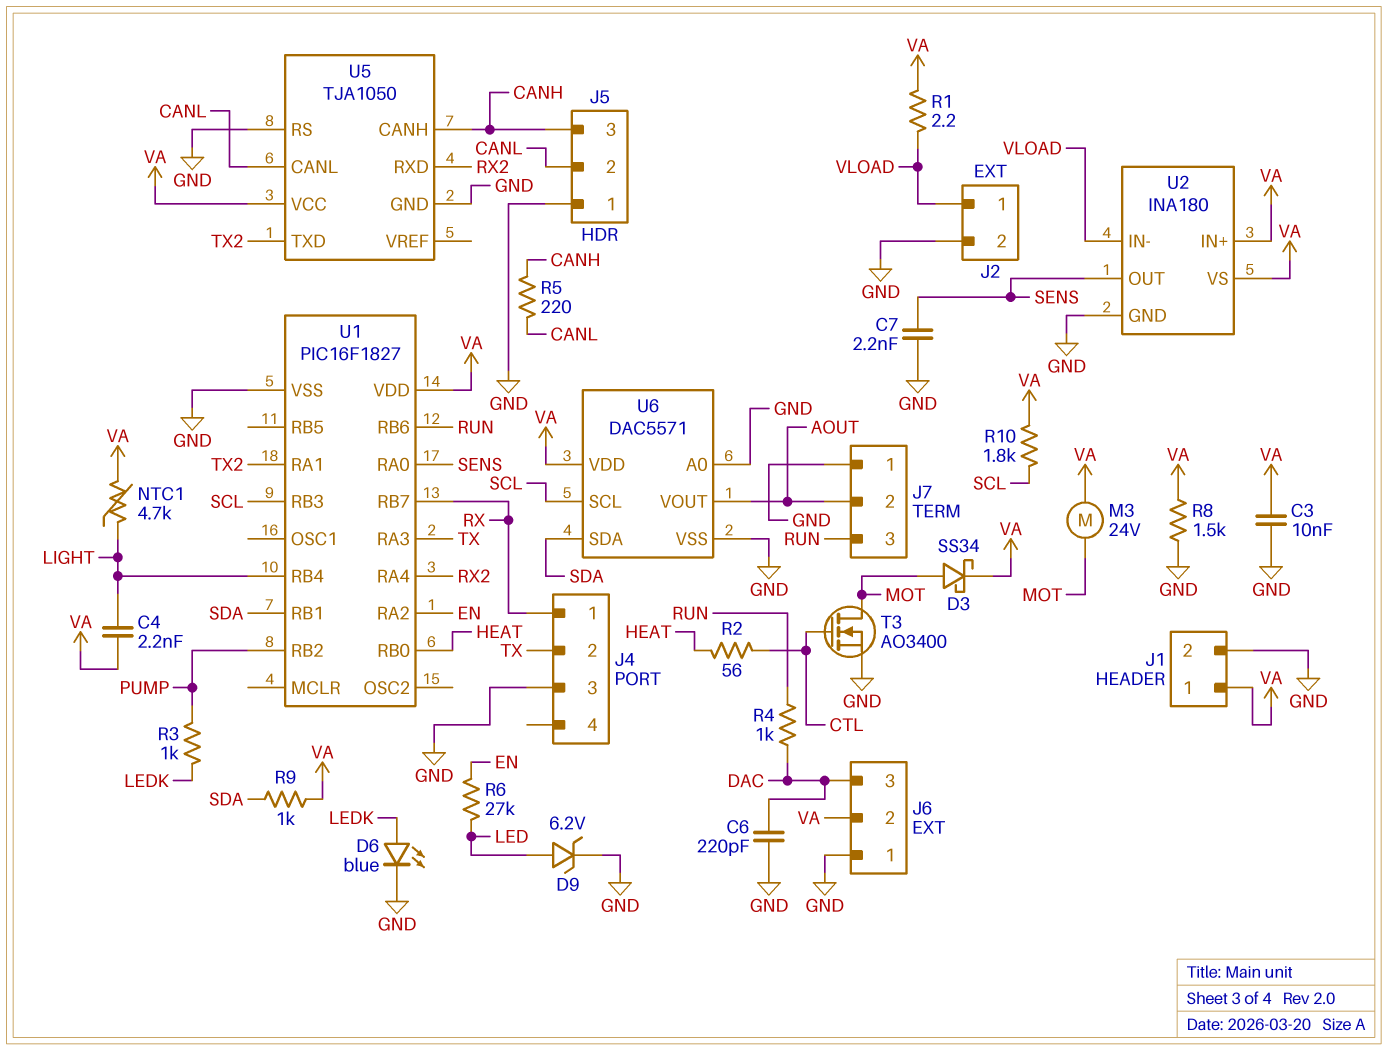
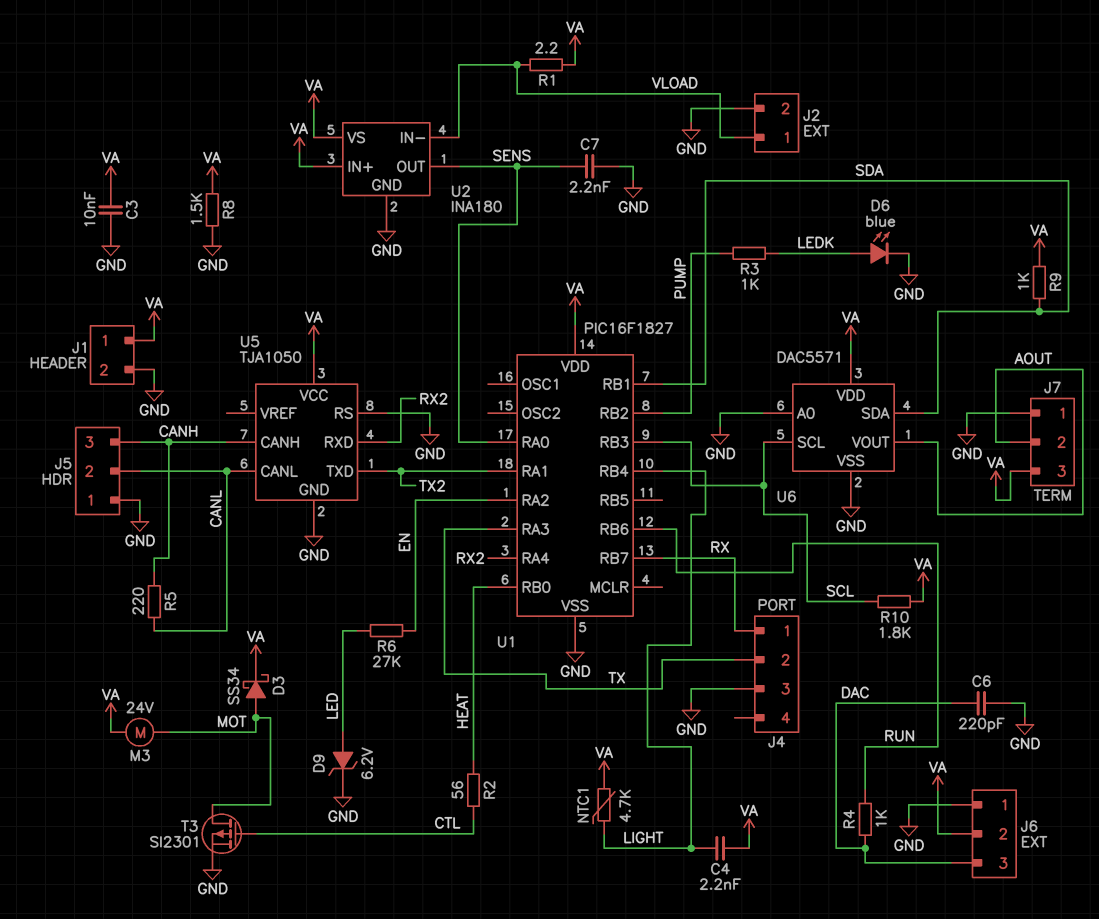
J7 pin 3: RUN -> VA
T3: NMOS AO3400 (G CTL, D MOT, S GND) -> PMOS SI2301 (G CTL, D MOT, S GND)

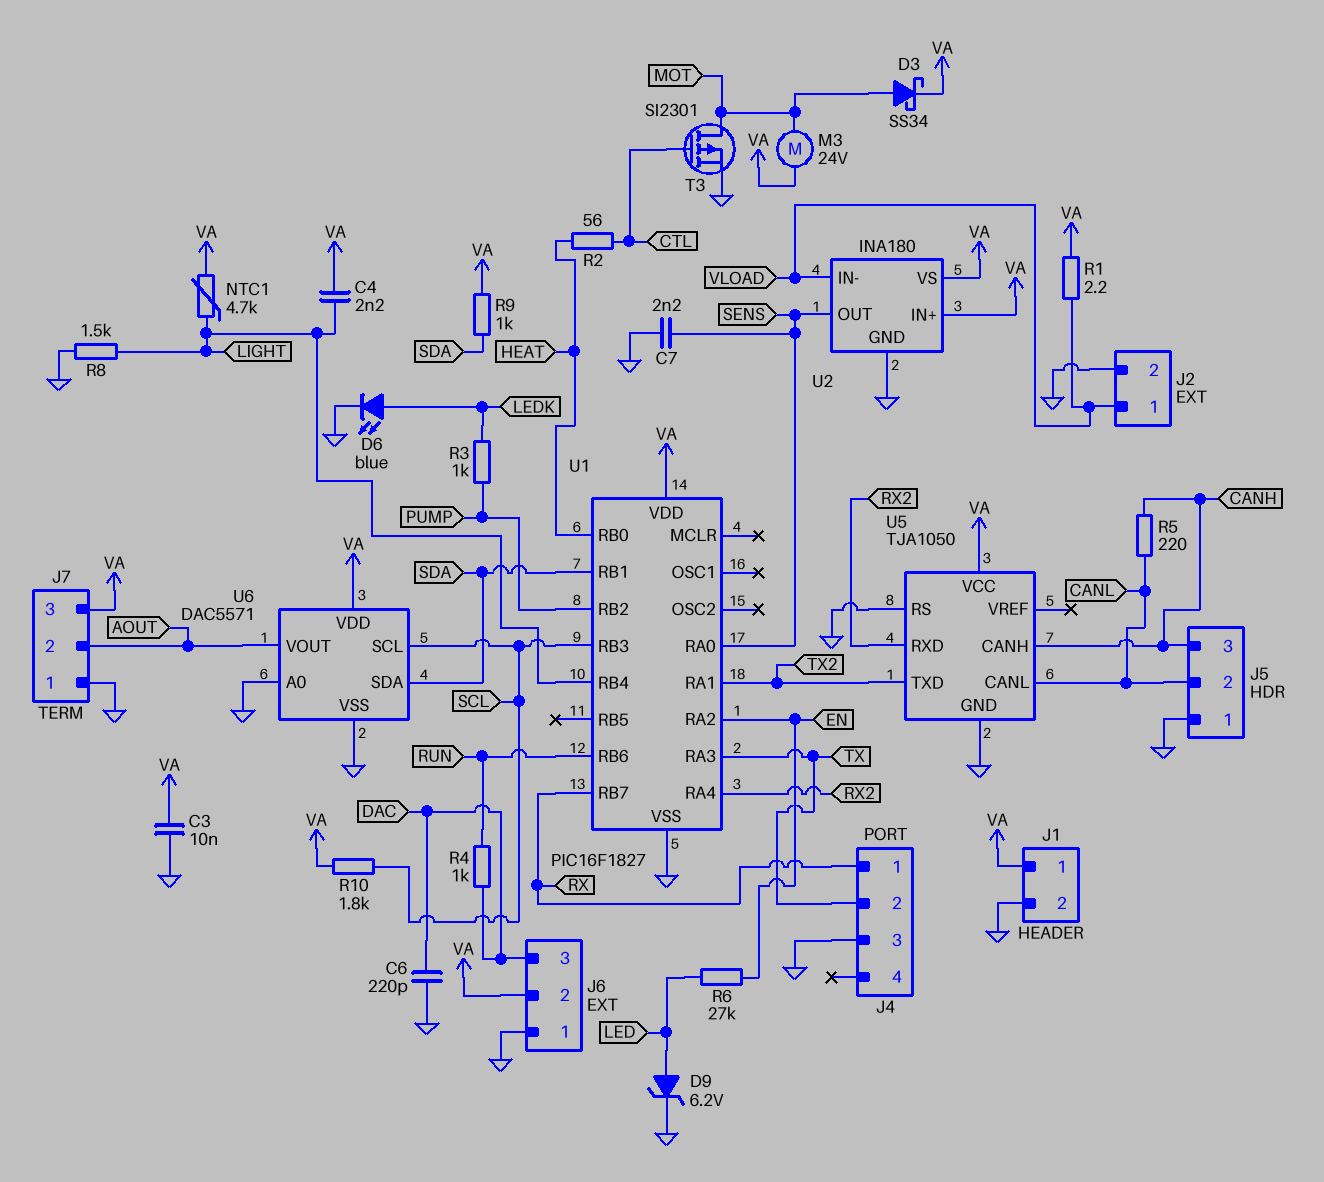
R8: 1.5k (GND, VA) -> 1.5k (GND, LIGHT)

